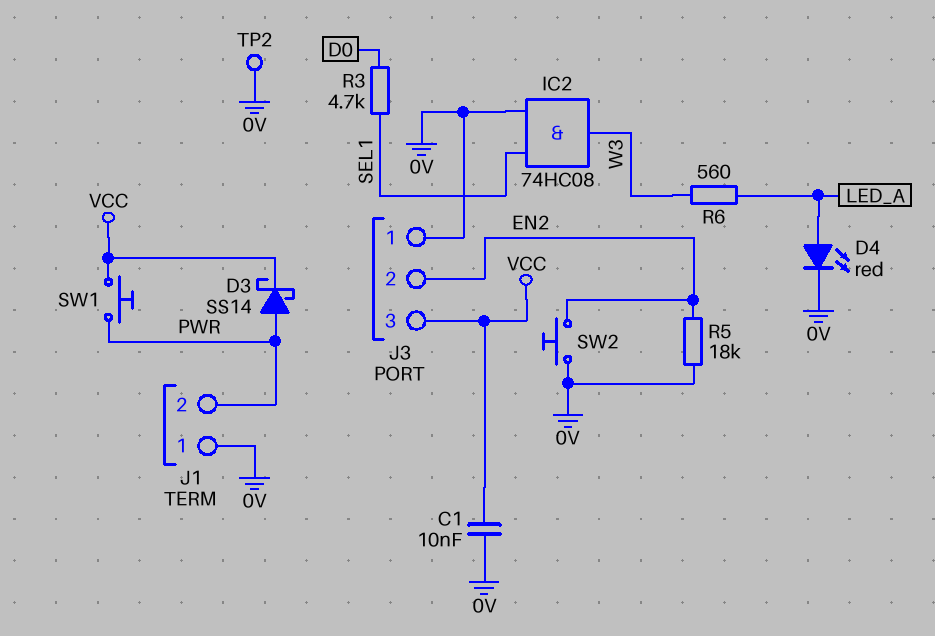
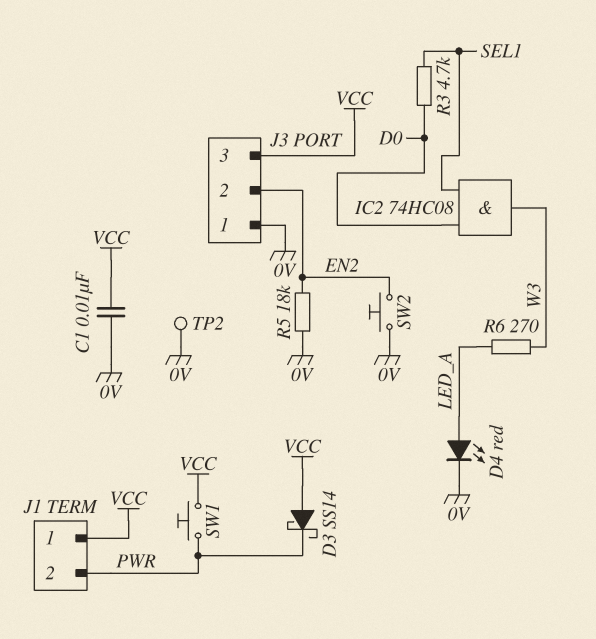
D3: schottky SS14 (A PWR, K VCC) -> schottky SS14 (A VCC, K PWR)
IC2: AND 74HC08 (in 0V, in SEL1, out W3) -> AND 74HC08 (in D0, in SEL1, out W3)
J1 pin 1: 0V -> VCC
R6: 560 (LED_A, W3) -> 270 (LED_A, W3)

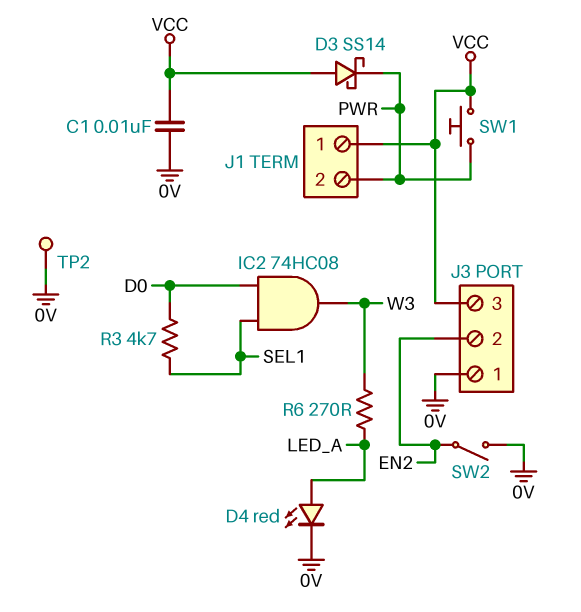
R5: 18k (0V, EN2) -> none
SW2: button (0V, EN2) -> switch (0V, EN2)

